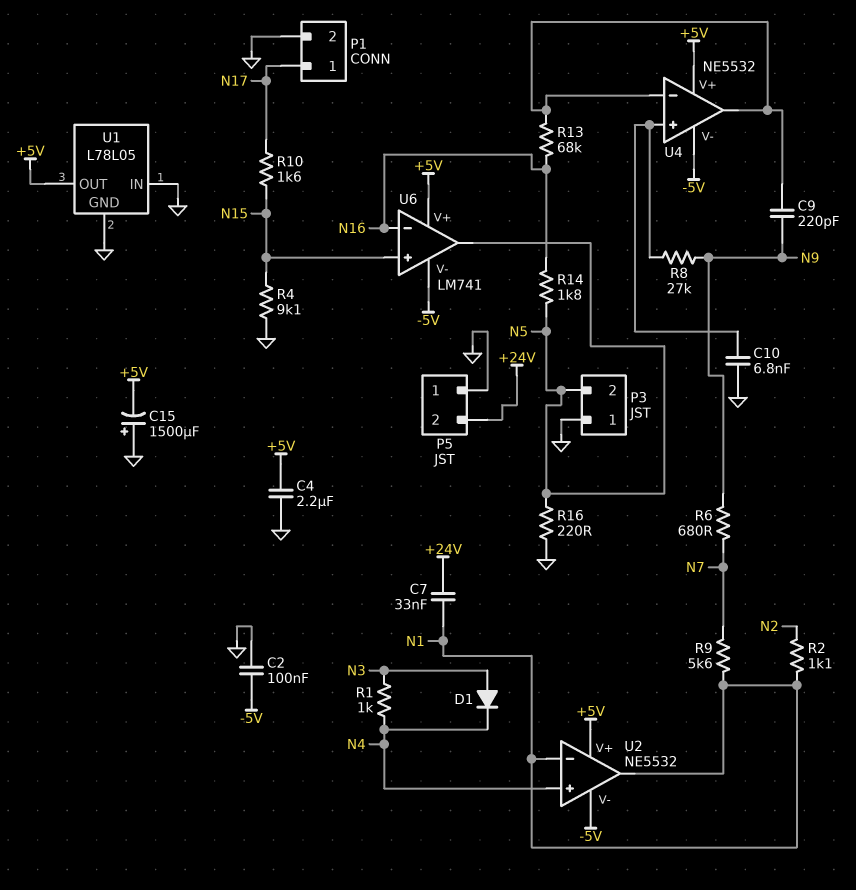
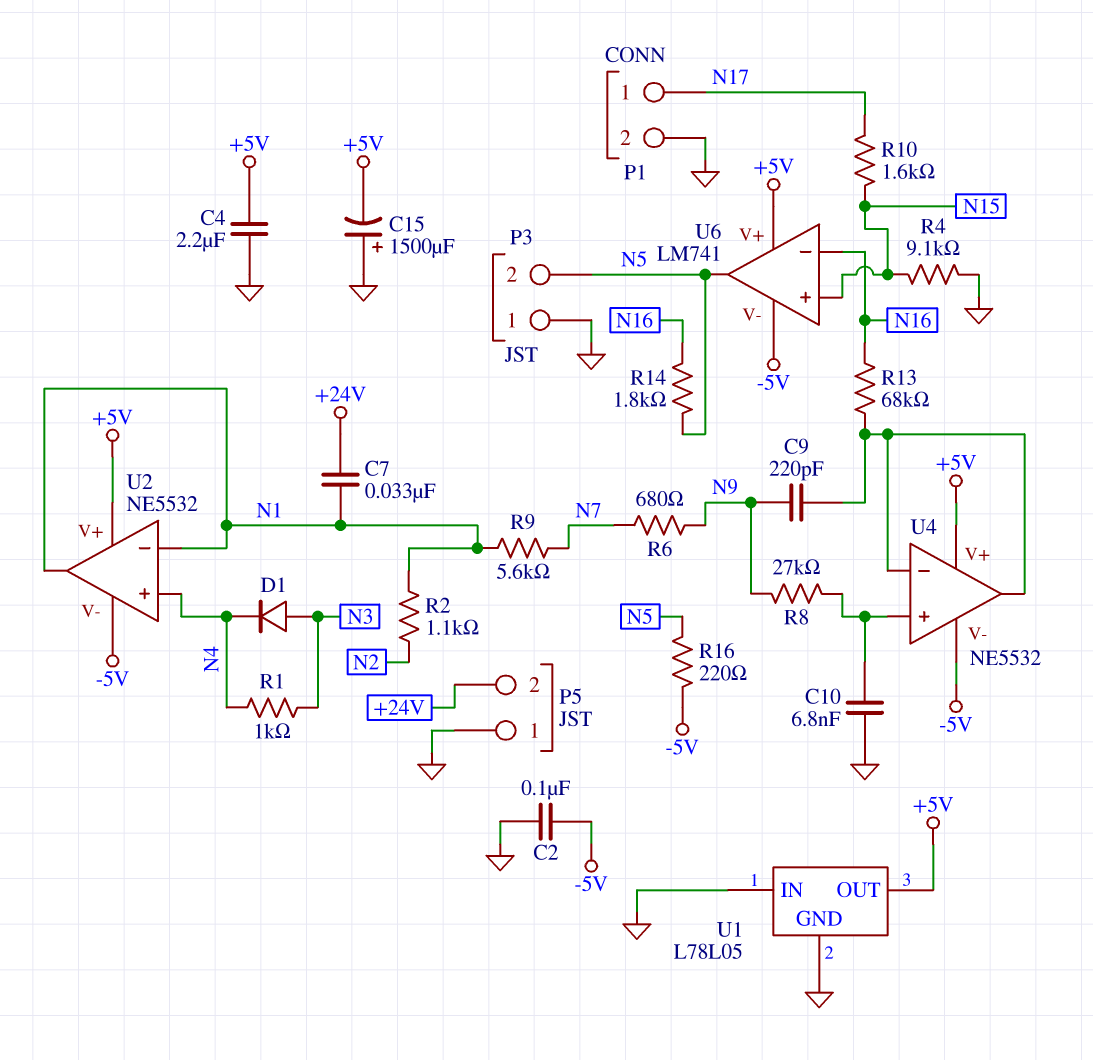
R16: 220 (GND, N5) -> 220 (-5V, N5)

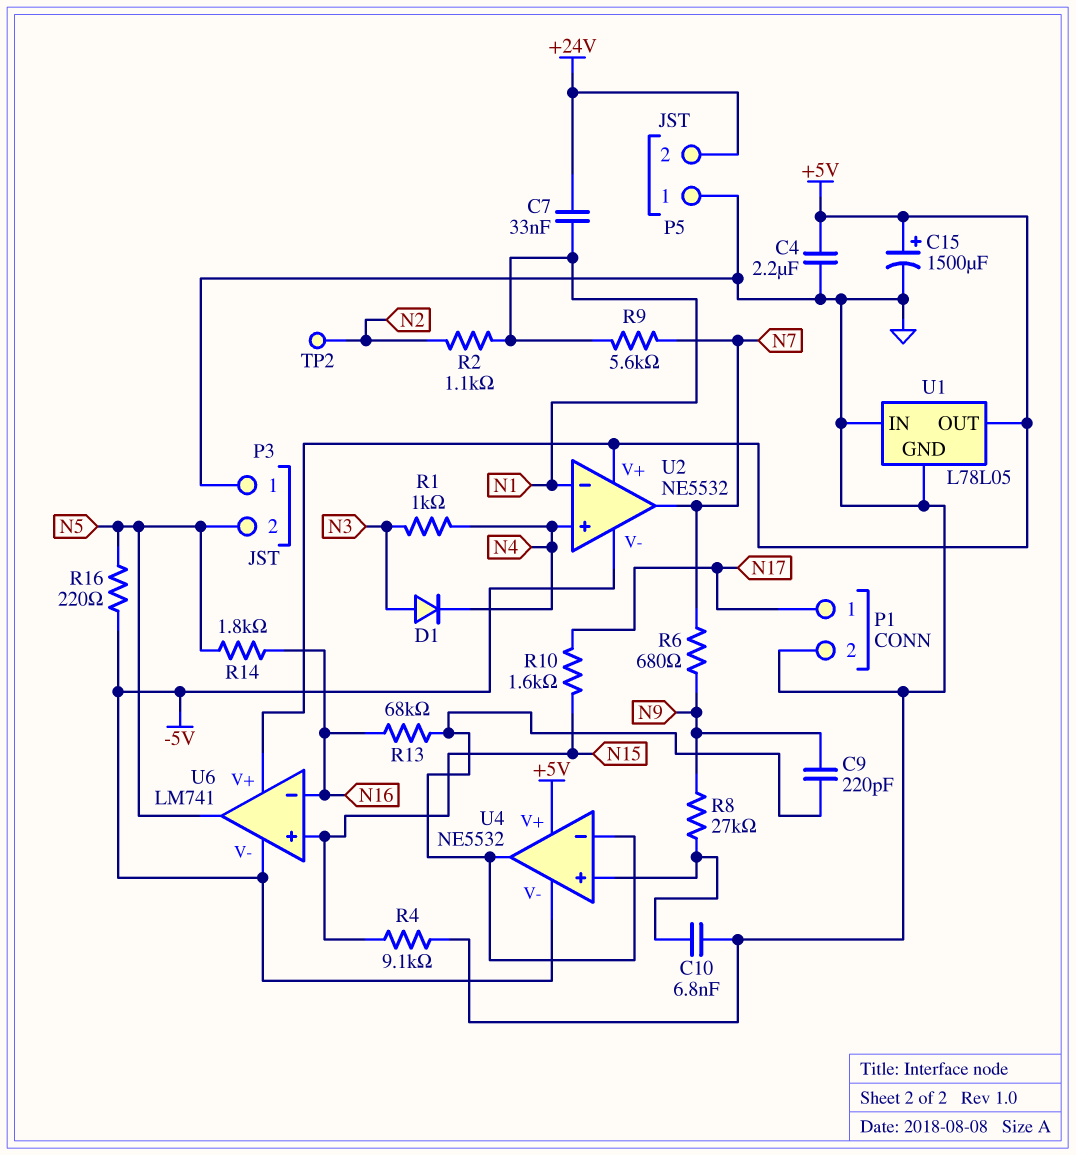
C2: 100nF (-5V, GND) -> none
C15: 1500uF (plus GND, minus +5V) -> 1500uF (plus +5V, minus GND)
TP2: none -> test point (N2)
U2 pin out: N1 -> N7

